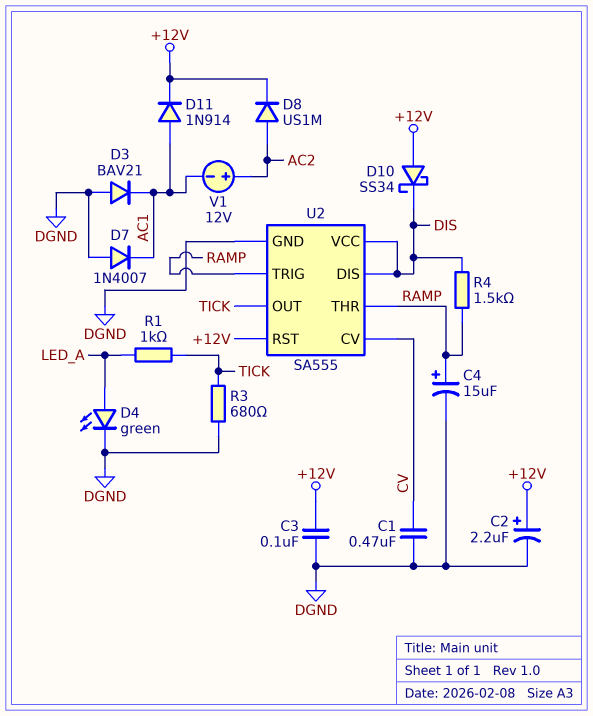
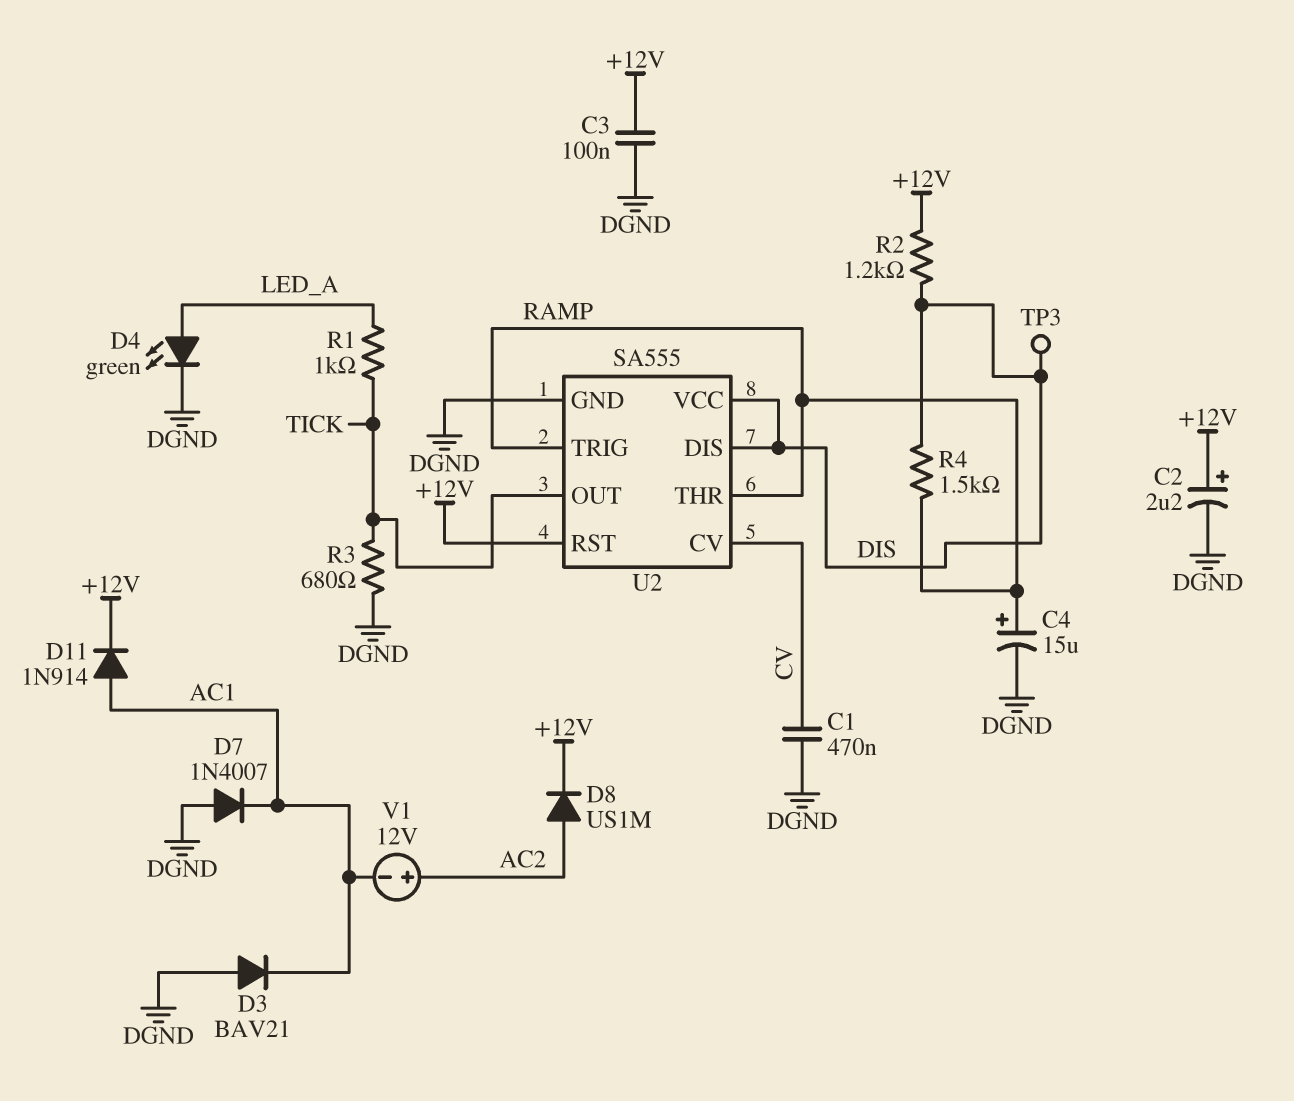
D10: schottky SS34 (A +12V, K DIS) -> none
R2: none -> 1.2k (+12V, DIS)
TP3: none -> test point (DIS)

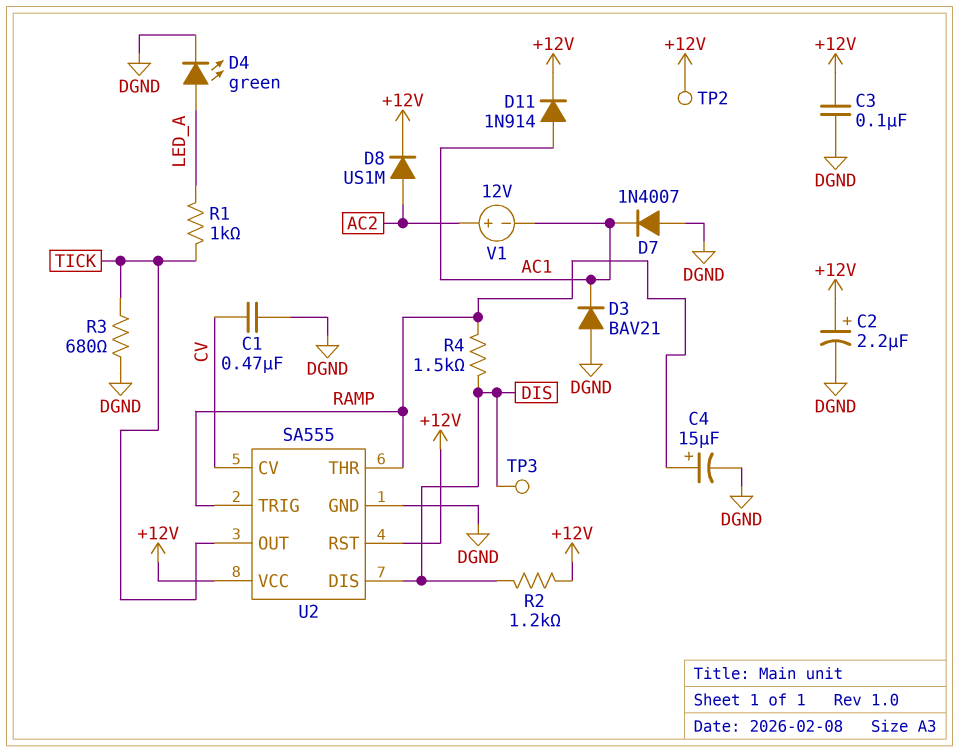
TP2: none -> test point (+12V)
U2 pin VCC: DIS -> +12V

